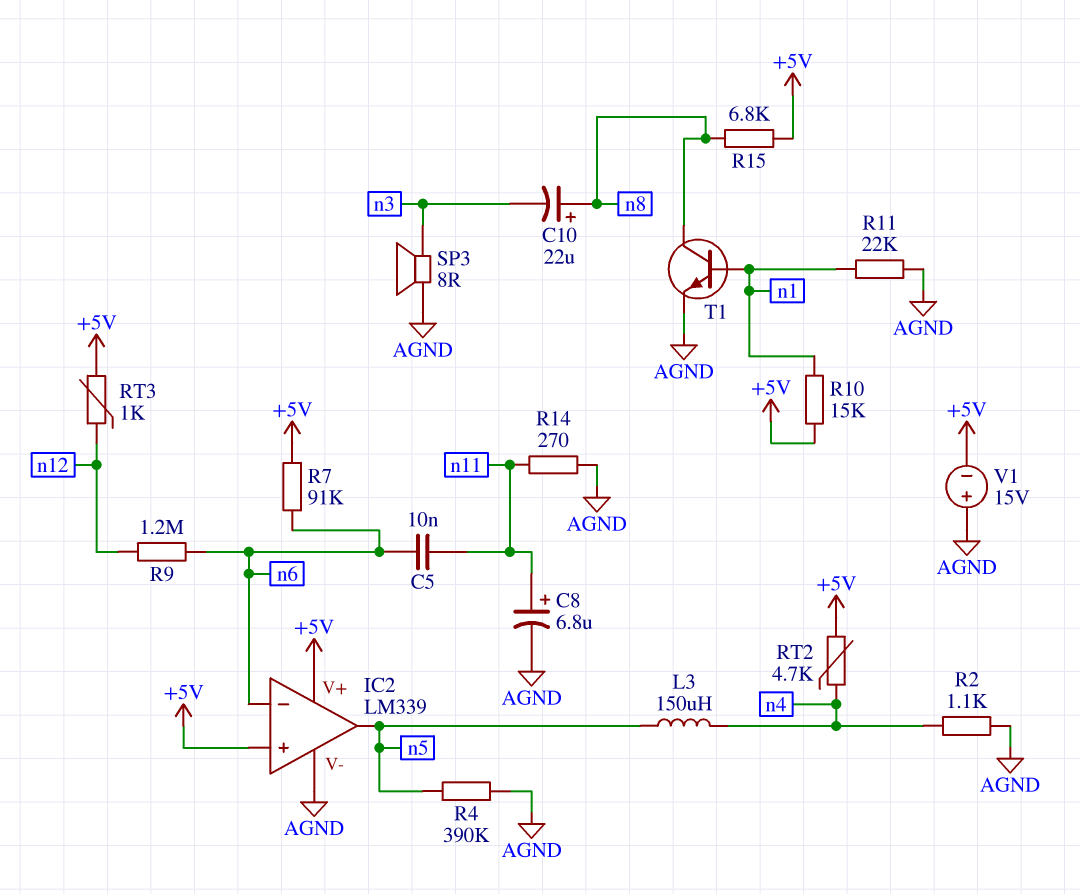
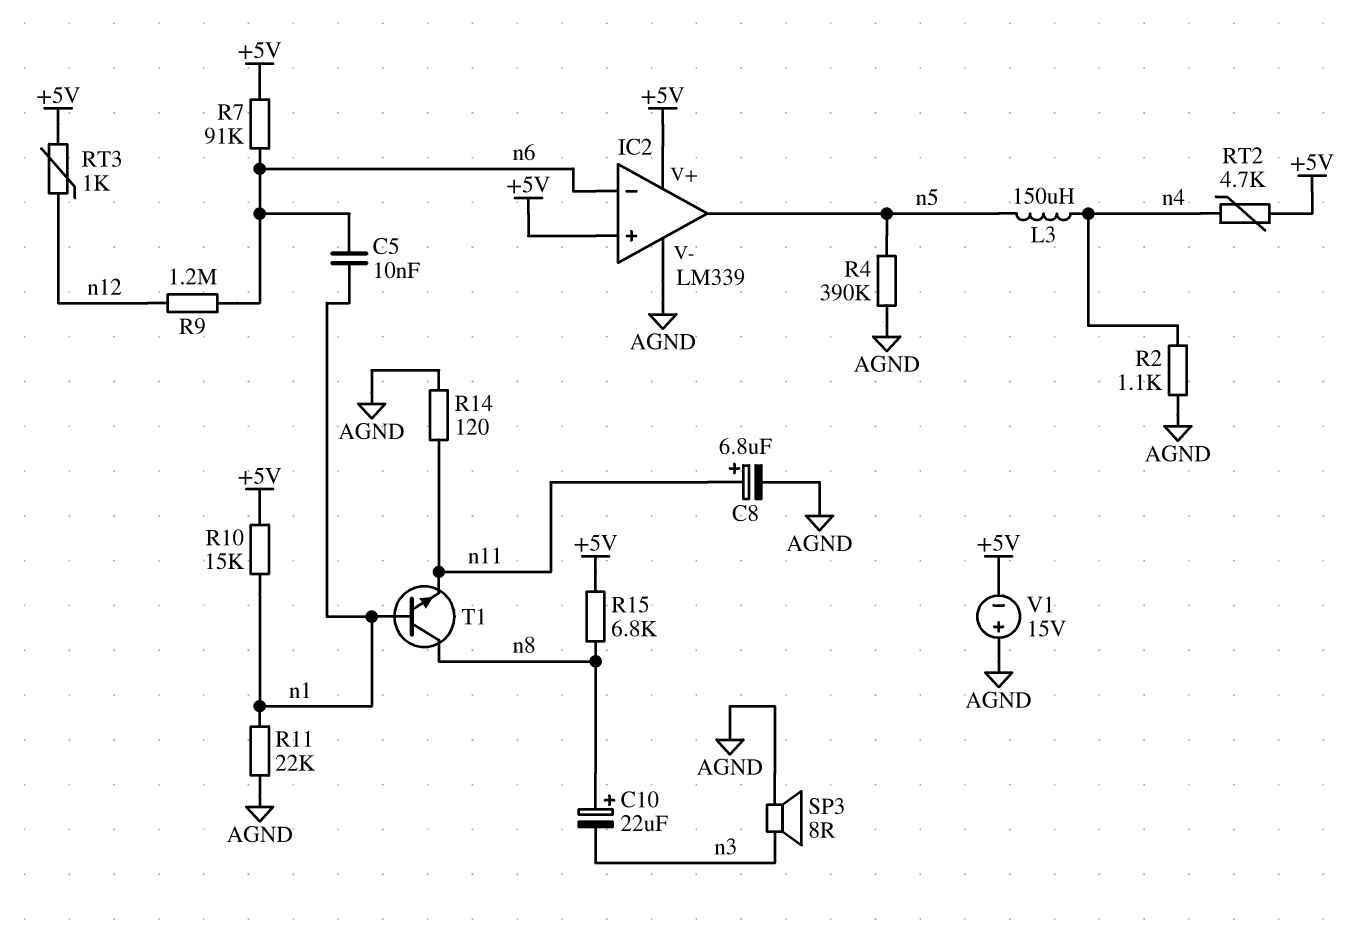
C5: 10nF (n6, n11) -> 10nF (n1, n6)
R14: 270 (AGND, n11) -> 120 (AGND, n11)
T1: NPN (B n1, C n8, E AGND) -> NPN (B n1, C n8, E n11)

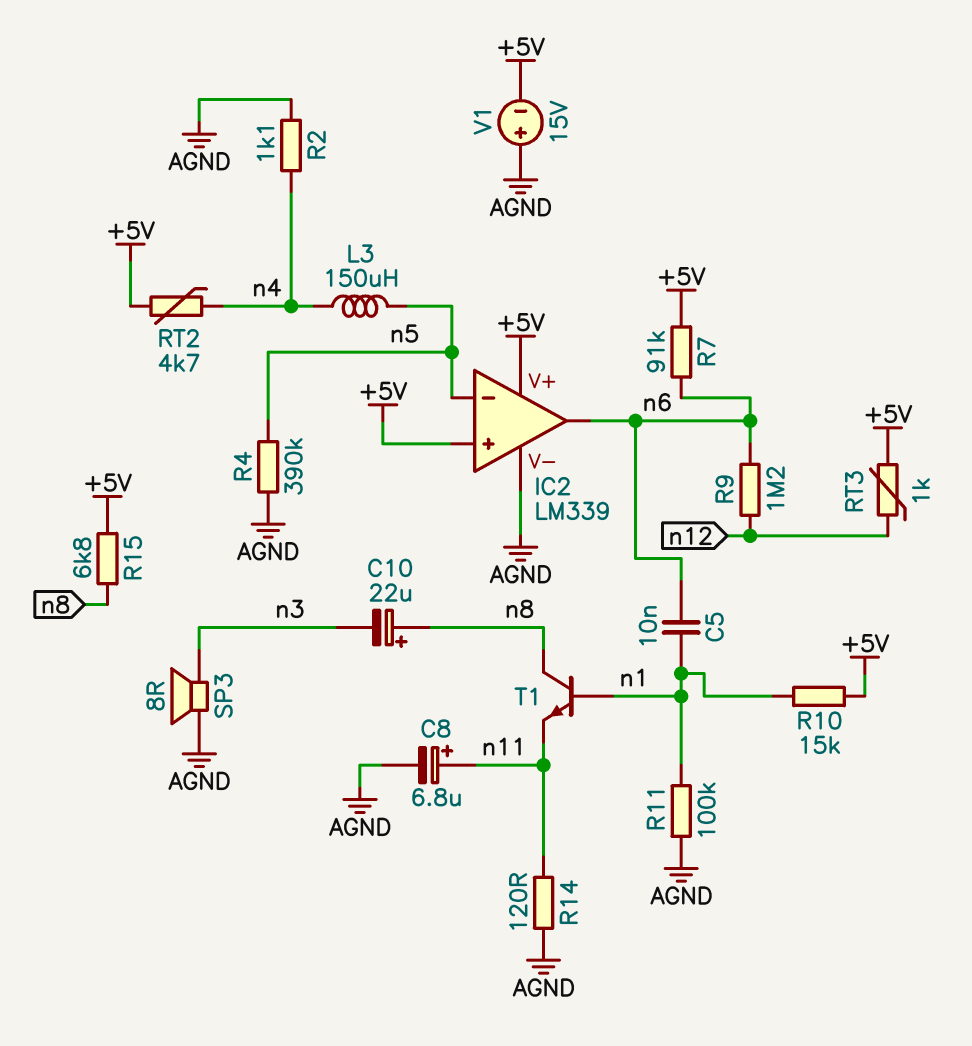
IC2 pin in-: n6 -> n5
IC2 pin out: n5 -> n6
R11: 22k (AGND, n1) -> 100k (AGND, n1)

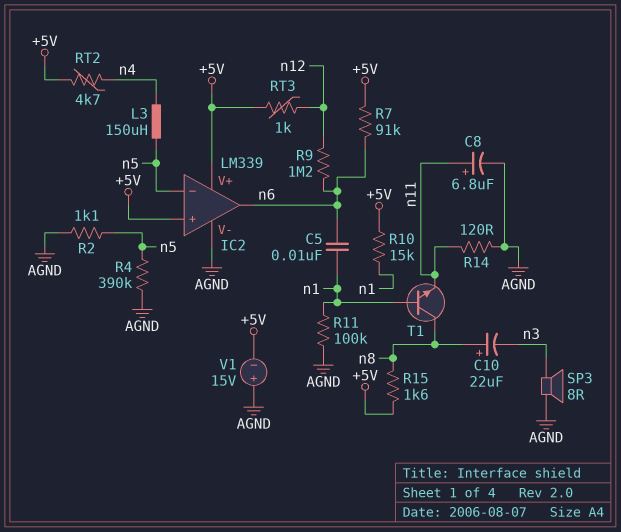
R2: 1.1k (AGND, n4) -> 1.1k (AGND, n5)
R15: 6.8k (+5V, n8) -> 1.6k (+5V, n8)

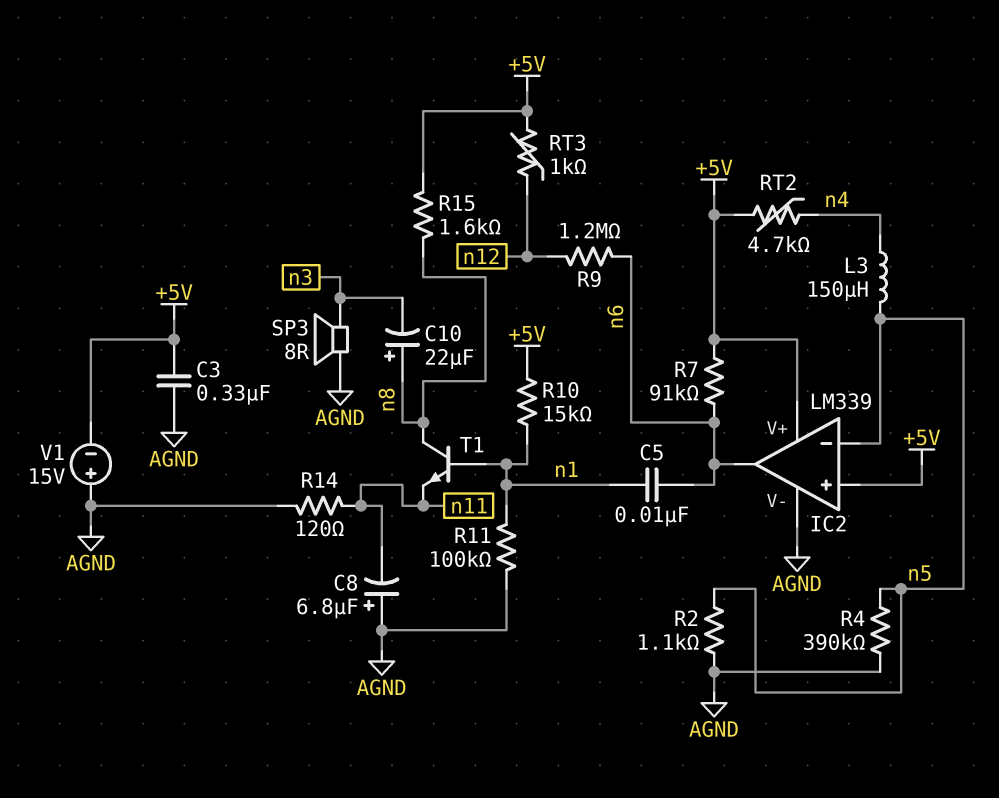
C3: none -> 330nF (+5V, AGND)
C8: 6.8uF (plus n11, minus AGND) -> 6.8uF (plus AGND, minus n11)

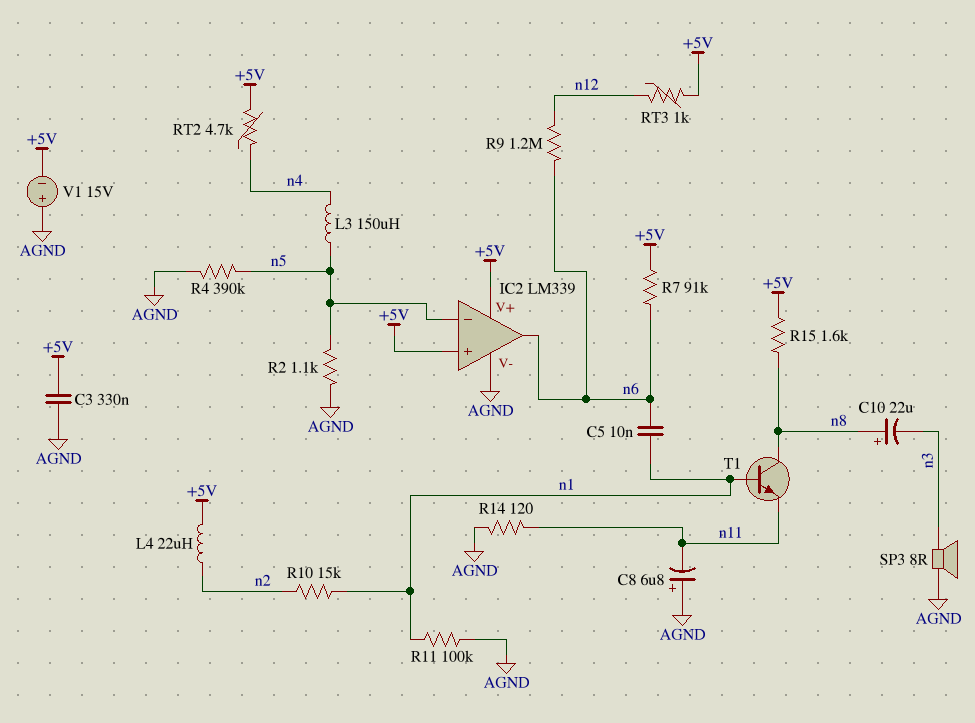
L4: none -> 22uH (+5V, n2)
R10: 15k (+5V, n1) -> 15k (n1, n2)

